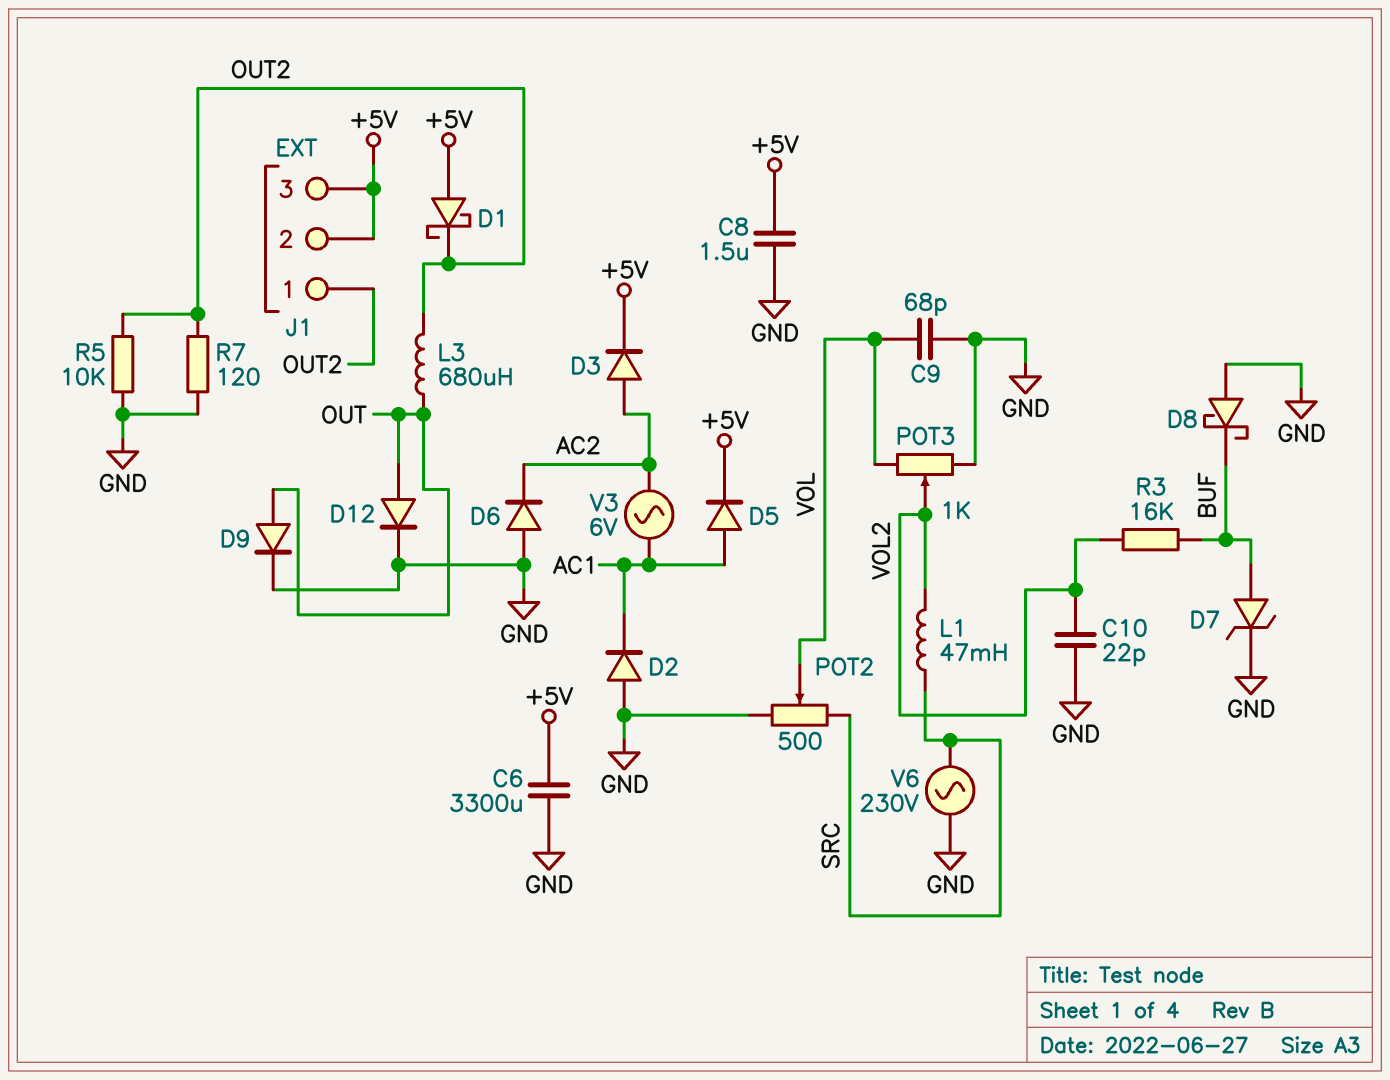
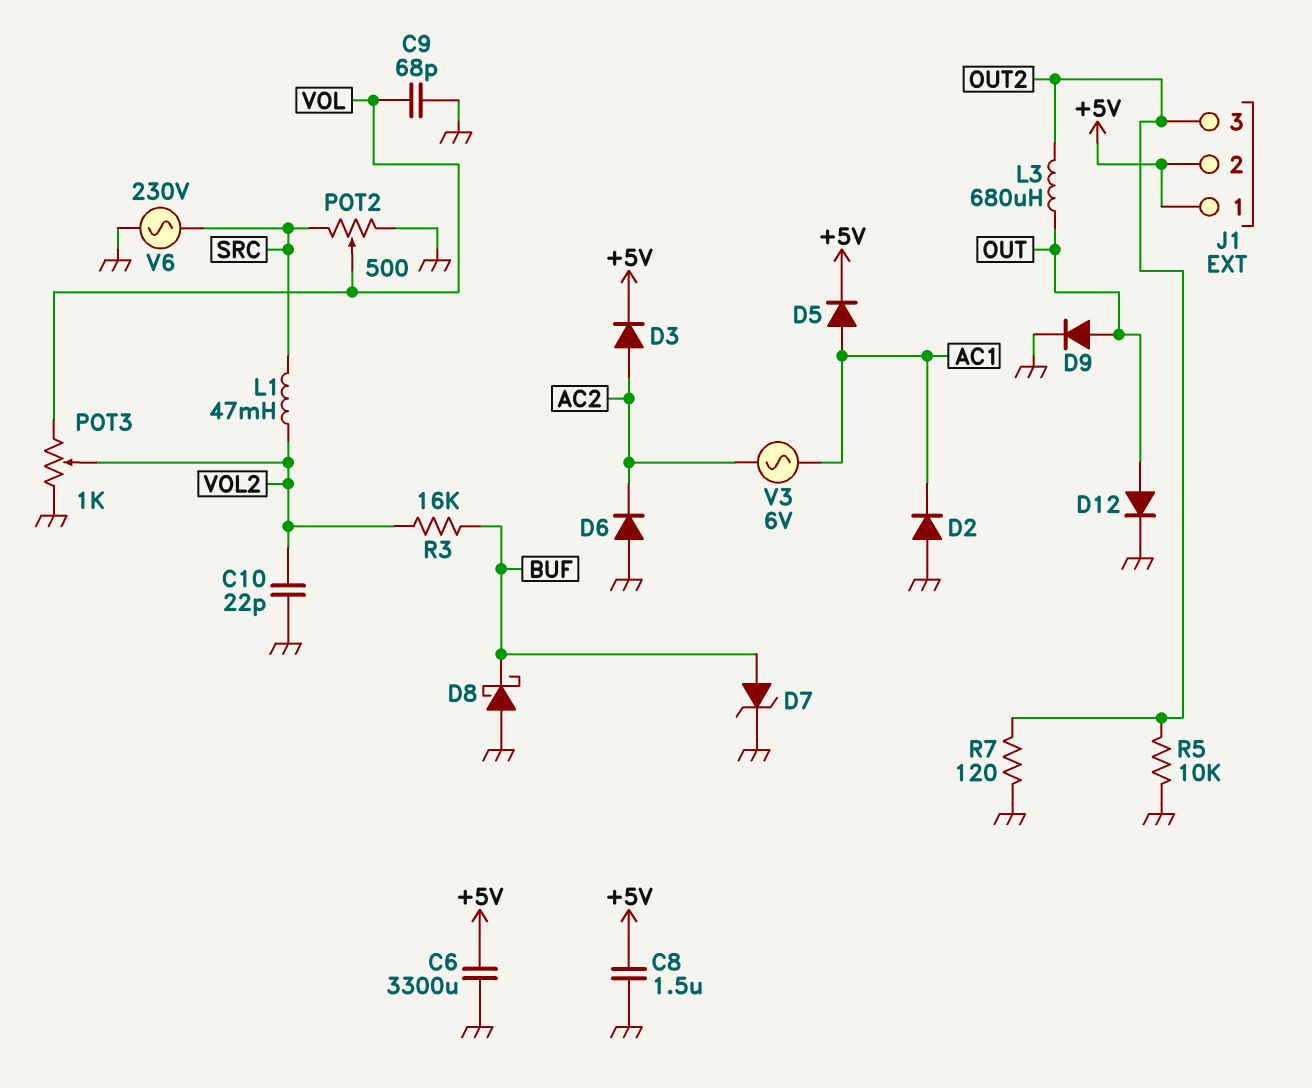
D1: schottky (A +5V, K OUT2) -> none
J1 pin 1: OUT2 -> +5V
J1 pin 3: +5V -> OUT2

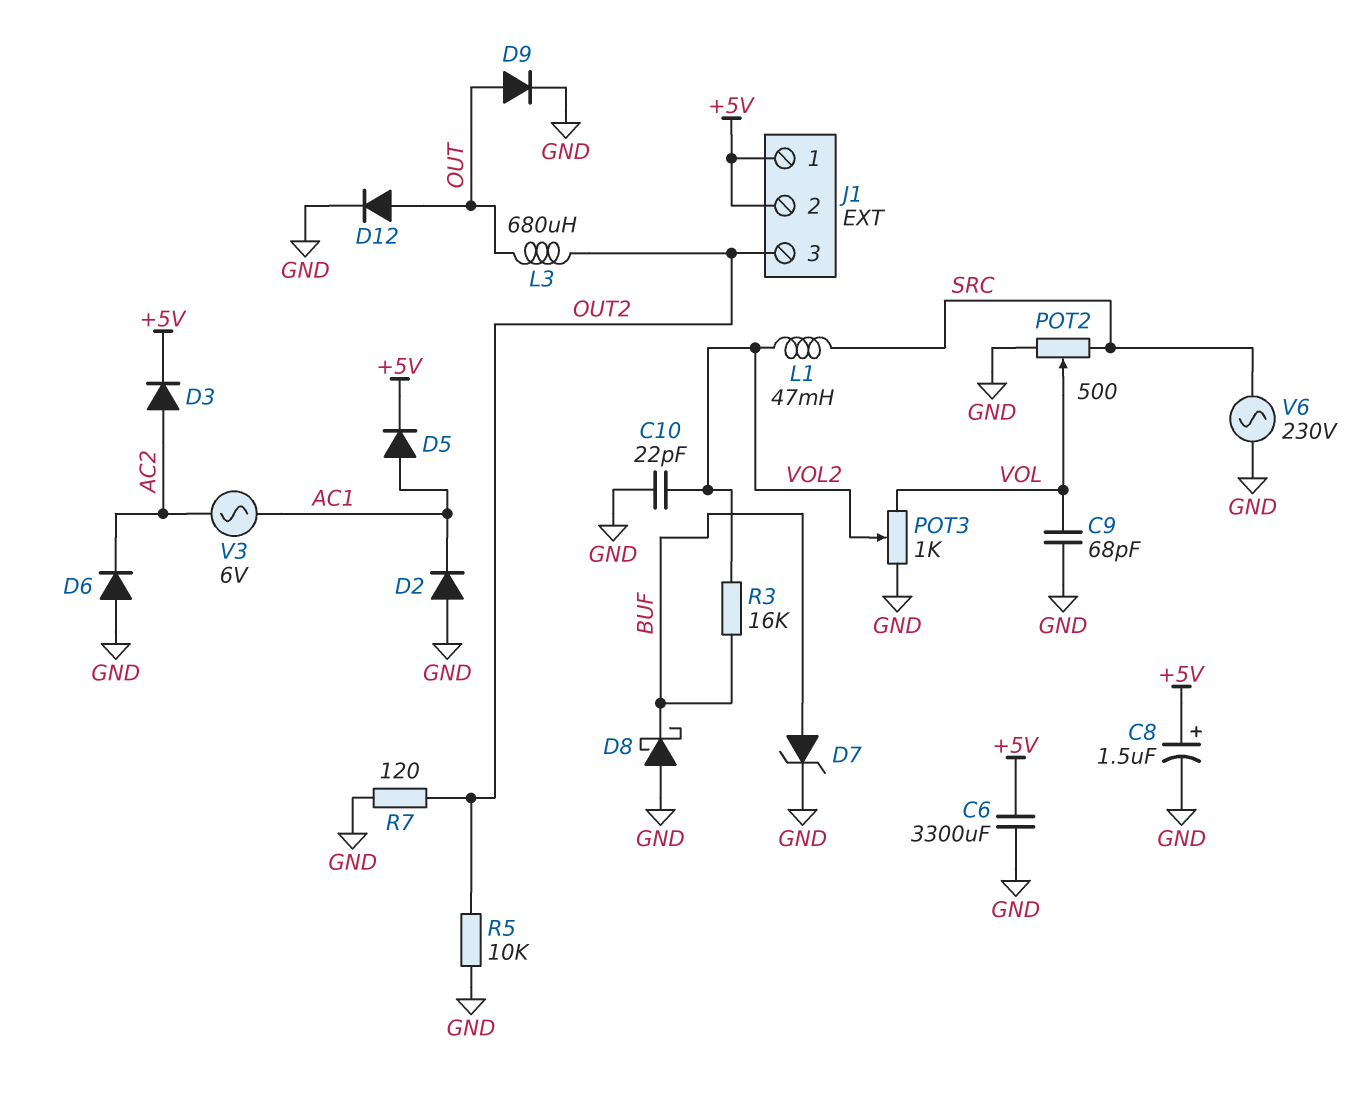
C8: 1.5uF (+5V, GND) -> 1.5uF (plus +5V, minus GND)

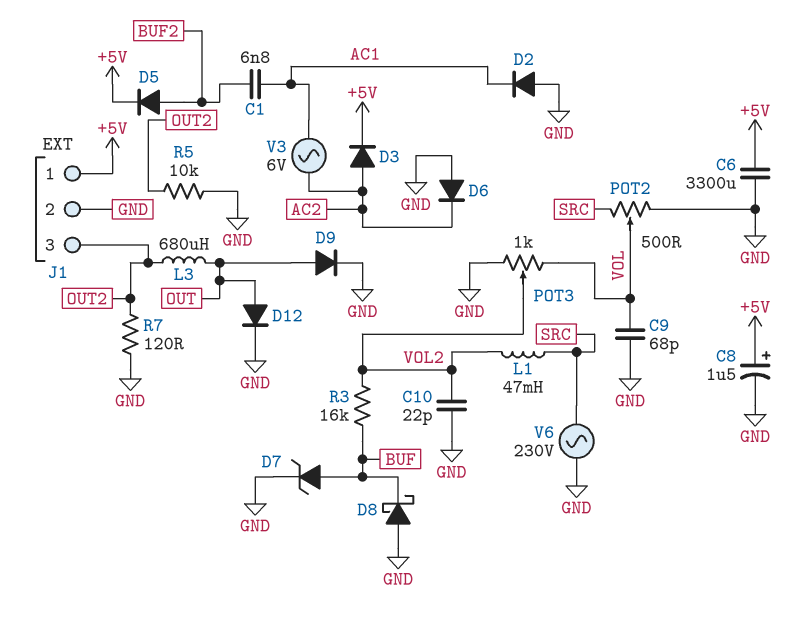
C1: none -> 6.8nF (AC1, BUF2)
D5: diode (A AC1, K +5V) -> diode (A BUF2, K +5V)
J1 pin 2: +5V -> GND

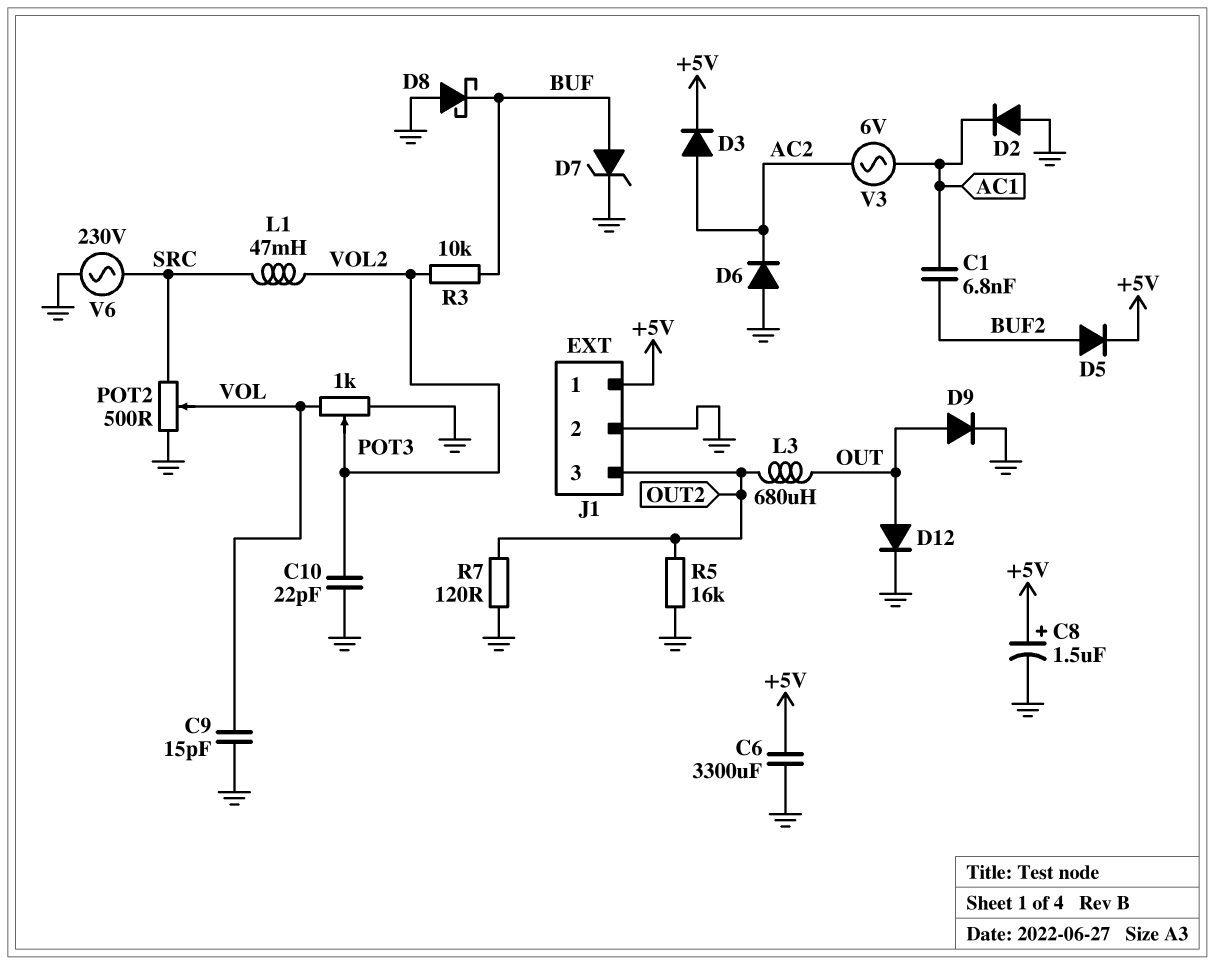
C9: 68pF (GND, VOL) -> 15pF (GND, VOL)
R3: 16k (BUF, VOL2) -> 10k (BUF, VOL2)
R5: 10k (GND, OUT2) -> 16k (GND, OUT2)

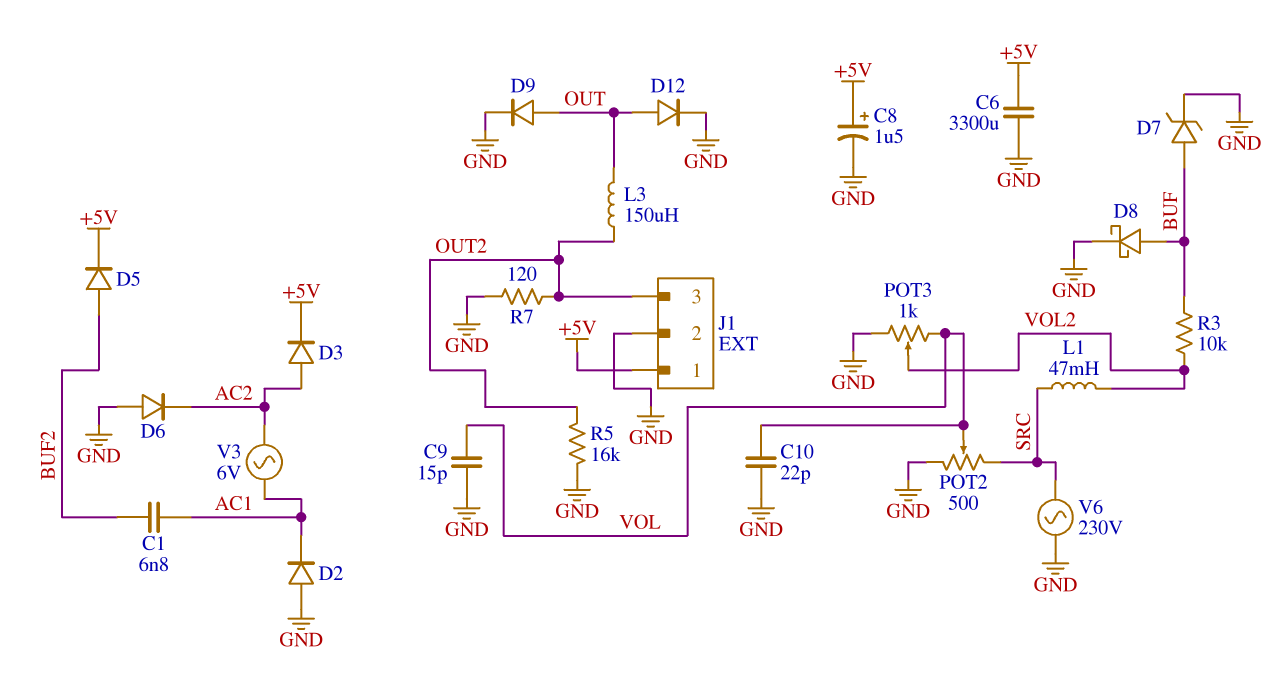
C10: 22pF (GND, VOL2) -> 22pF (GND, VOL)
D8: schottky (A GND, K BUF) -> schottky (A BUF, K GND)
L3: 680uH (OUT, OUT2) -> 150uH (OUT, OUT2)

